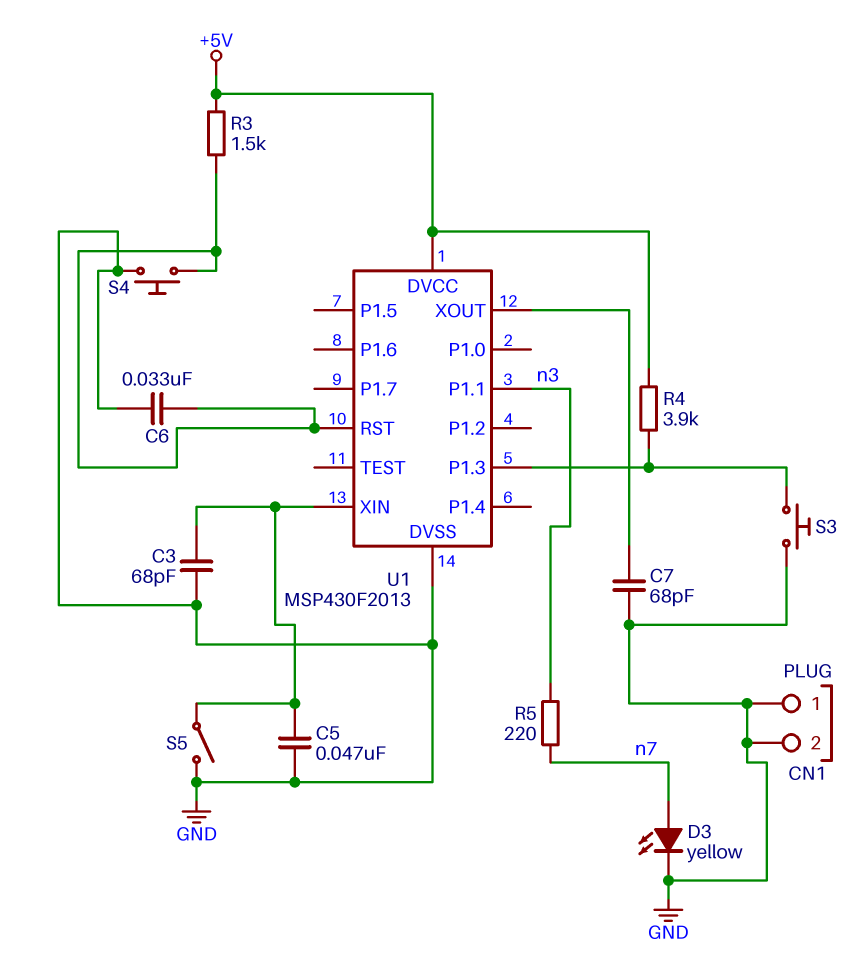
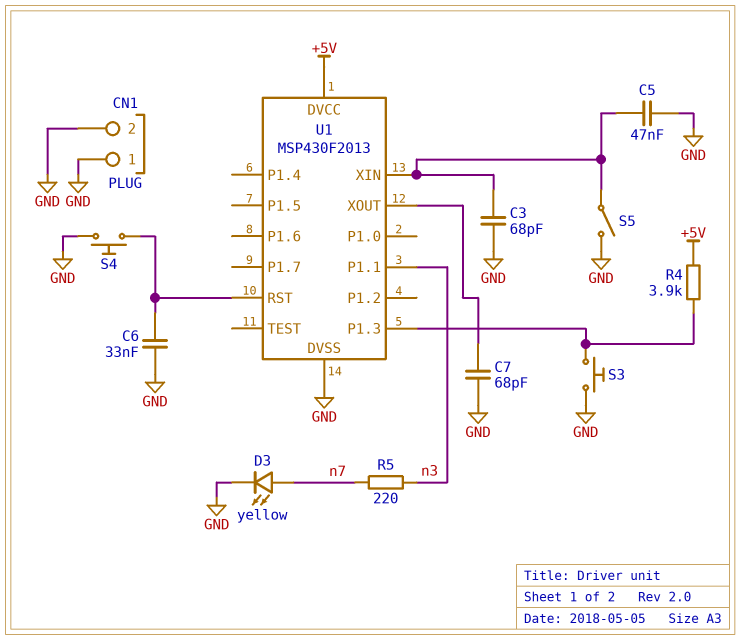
R3: 1.5k (+5V, U1/RST) -> none

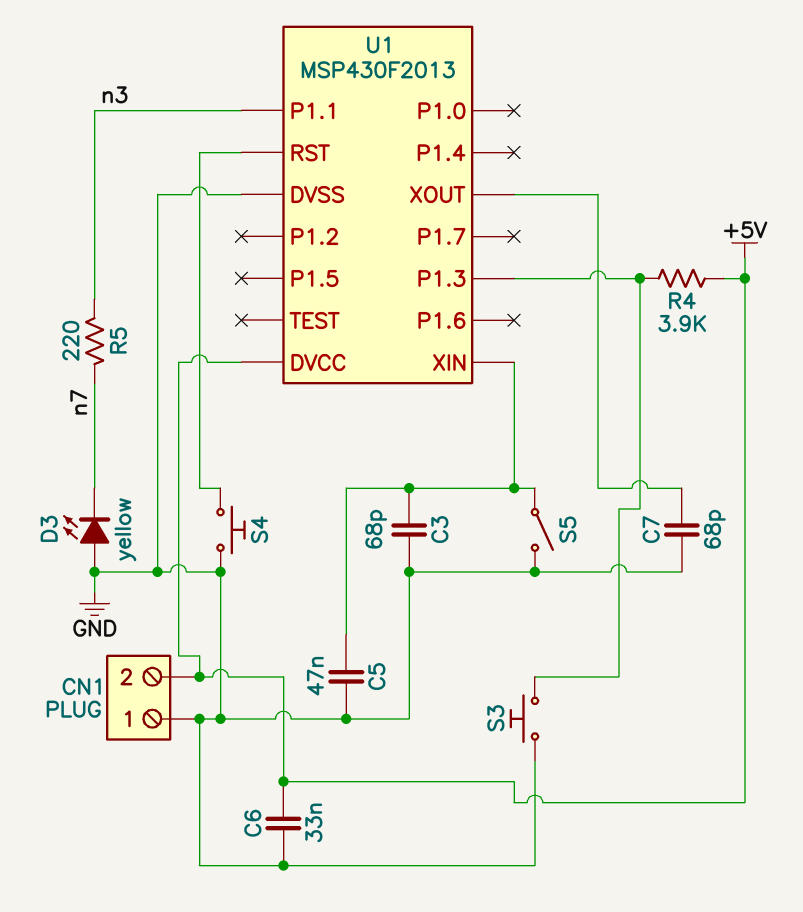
C6: 33nF (GND, U1/RST) -> 33nF (+5V, GND)
CN1 pin 2: GND -> +5V
D3: LED yellow (A n7, K GND) -> LED yellow (A GND, K n7)

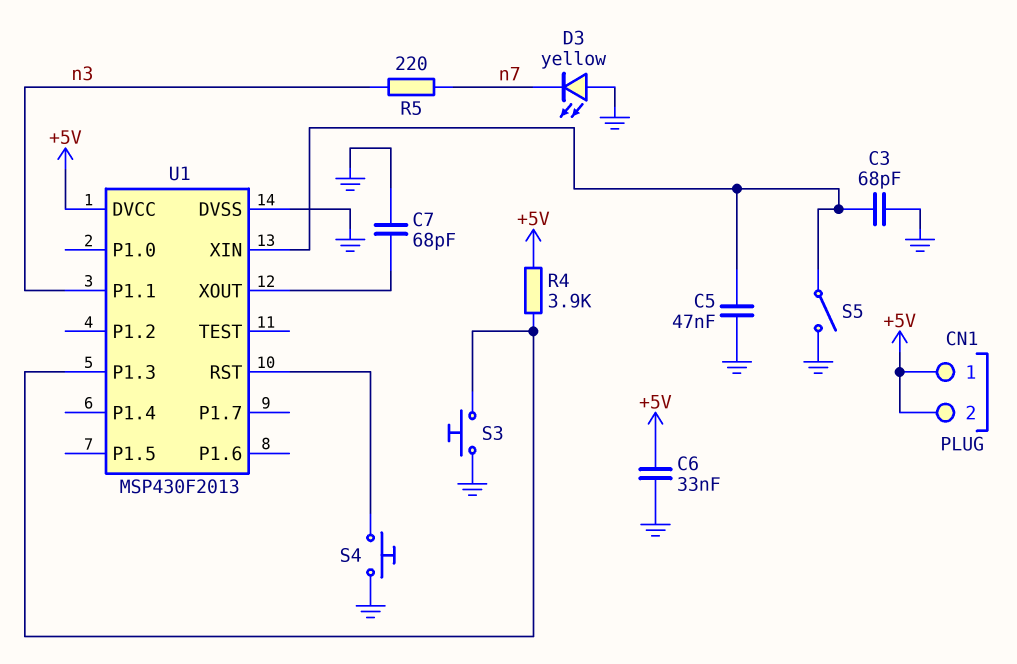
CN1 pin 1: GND -> +5V

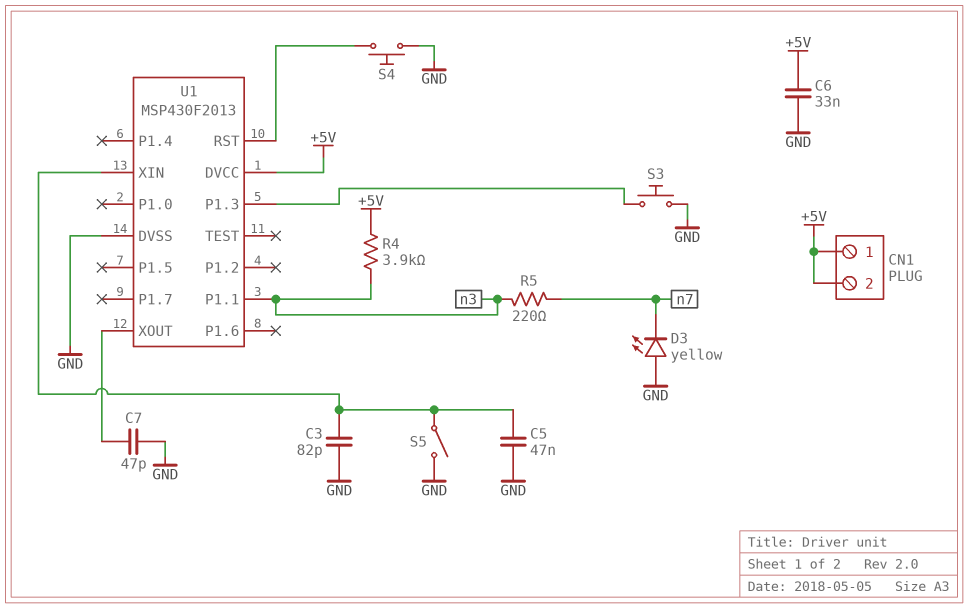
C3: 68pF (GND, U1/XIN) -> 82pF (GND, U1/XIN)
C7: 68pF (GND, U1/XOUT) -> 47pF (GND, U1/XOUT)
R4: 3.9k (+5V, U1/P1.3) -> 3.9k (+5V, n3)

